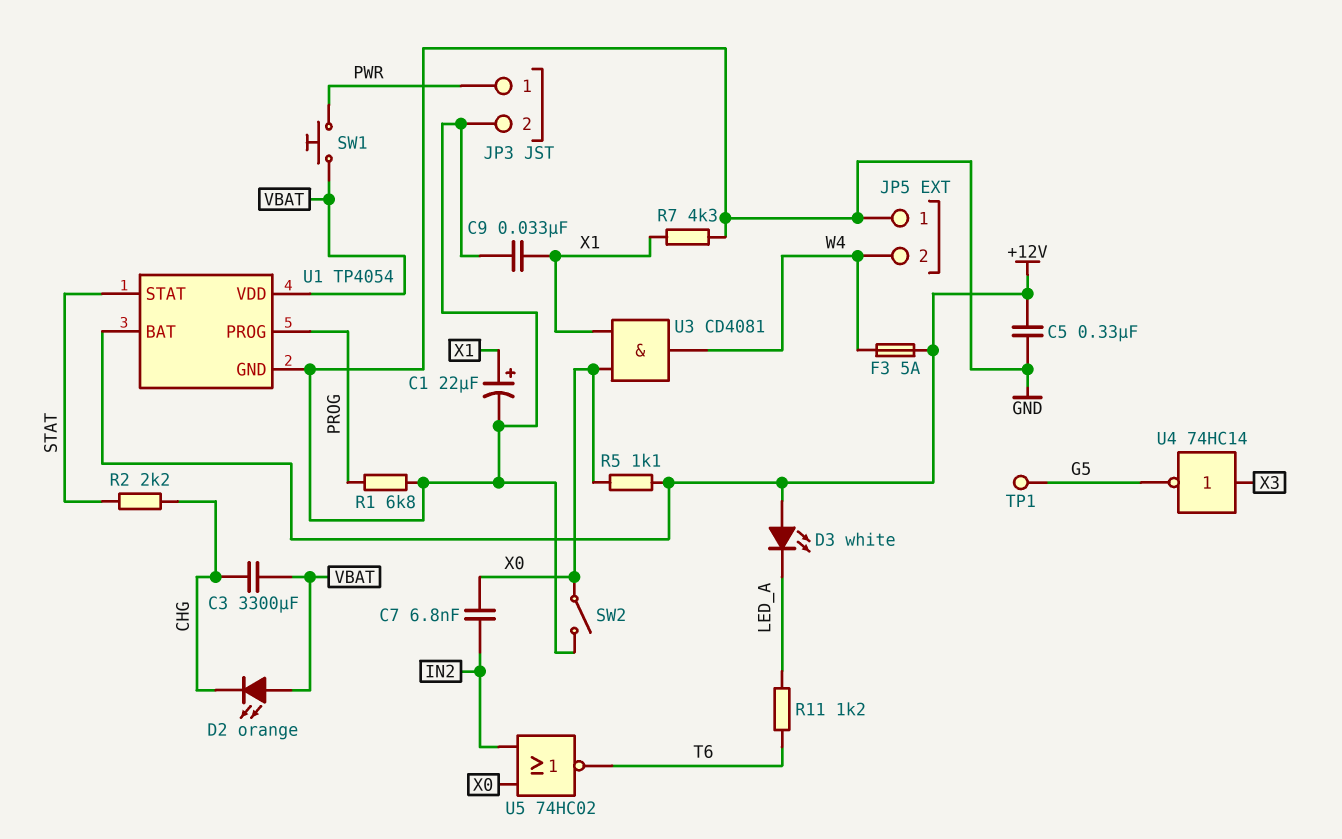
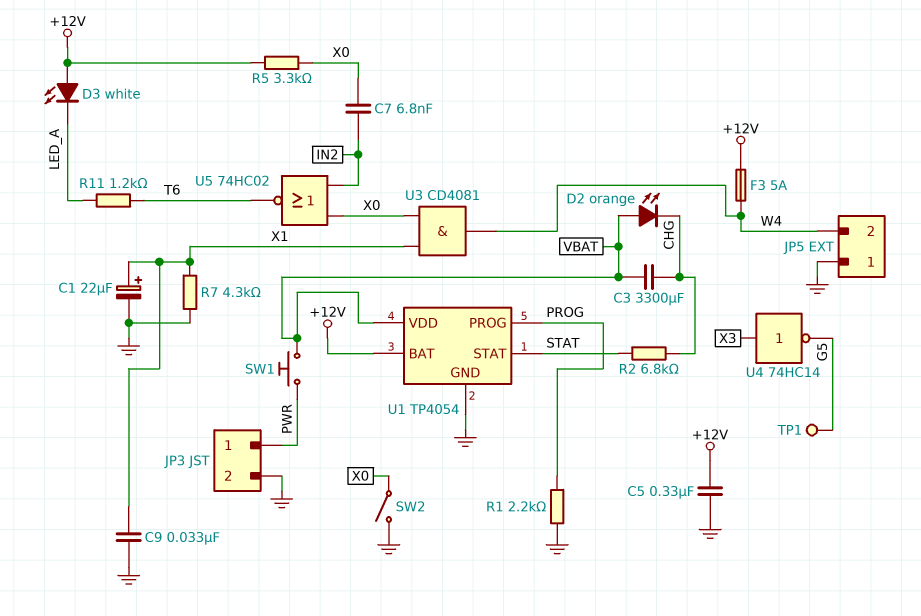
R1: 6.8k (GND, PROG) -> 2.2k (GND, PROG)
R2: 2.2k (CHG, STAT) -> 6.8k (CHG, STAT)
R5: 1.1k (+12V, X0) -> 3.3k (+12V, X0)

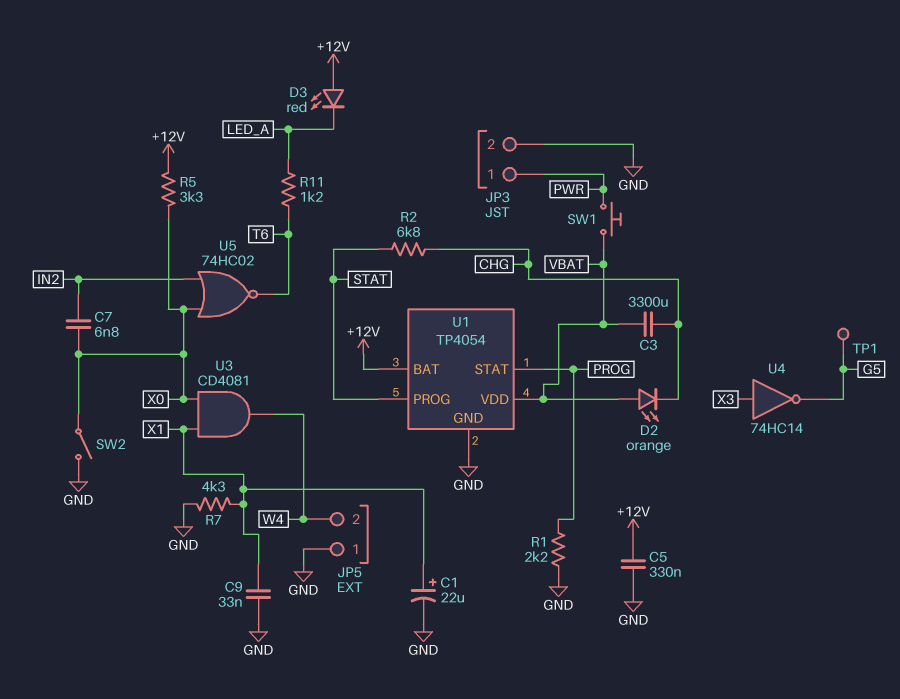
D3: LED white (A +12V, K LED_A) -> LED red (A +12V, K LED_A)
F3: 5A (+12V, W4) -> none
U1 pin PROG: PROG -> STAT
U1 pin STAT: STAT -> PROG

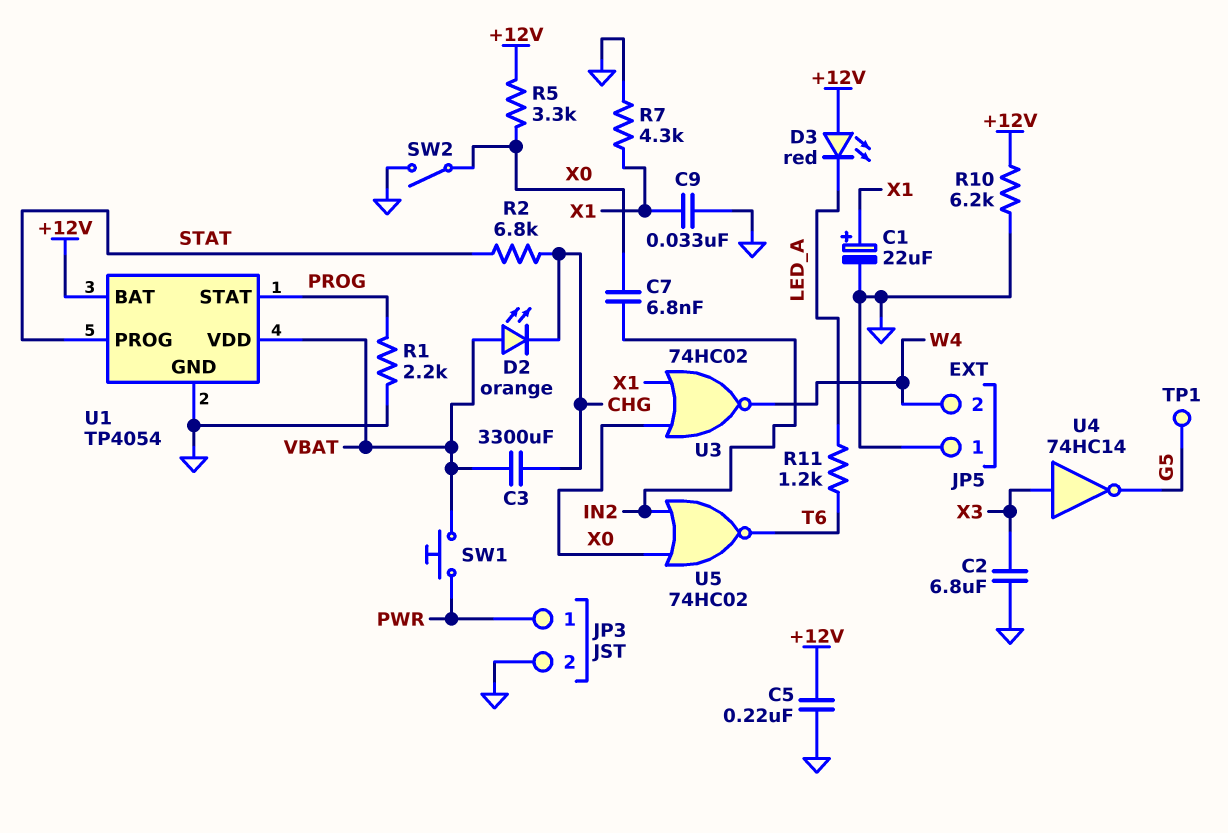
C2: none -> 6.8uF (GND, X3)
C5: 330nF (+12V, GND) -> 220nF (+12V, GND)
R10: none -> 6.2k (+12V, GND)
U3: AND CD4081 (in X0, in X1, out W4) -> NOR 74HC02 (in X0, in X1, out W4)

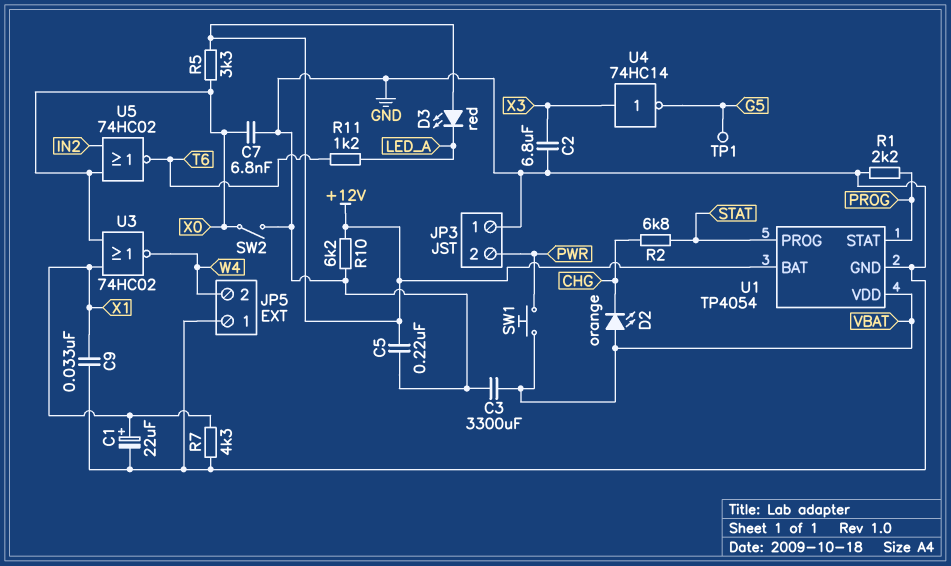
C3: 3300uF (CHG, VBAT) -> 3300uF (GND, VBAT)
C7: 6.8nF (IN2, X0) -> 6.8nF (GND, X0)
JP3 pin 1: PWR -> GND
JP3 pin 2: GND -> PWR

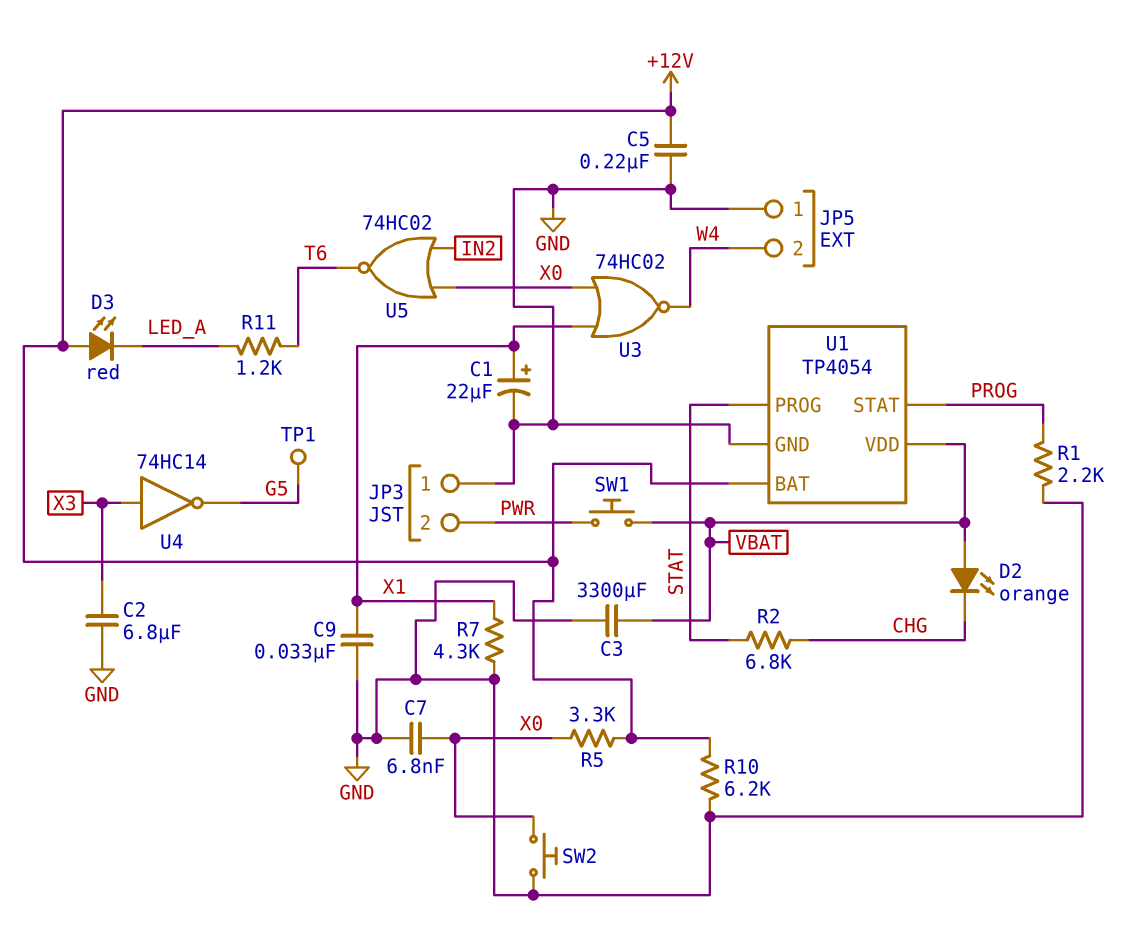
SW2: switch (GND, X0) -> button (GND, X0)

